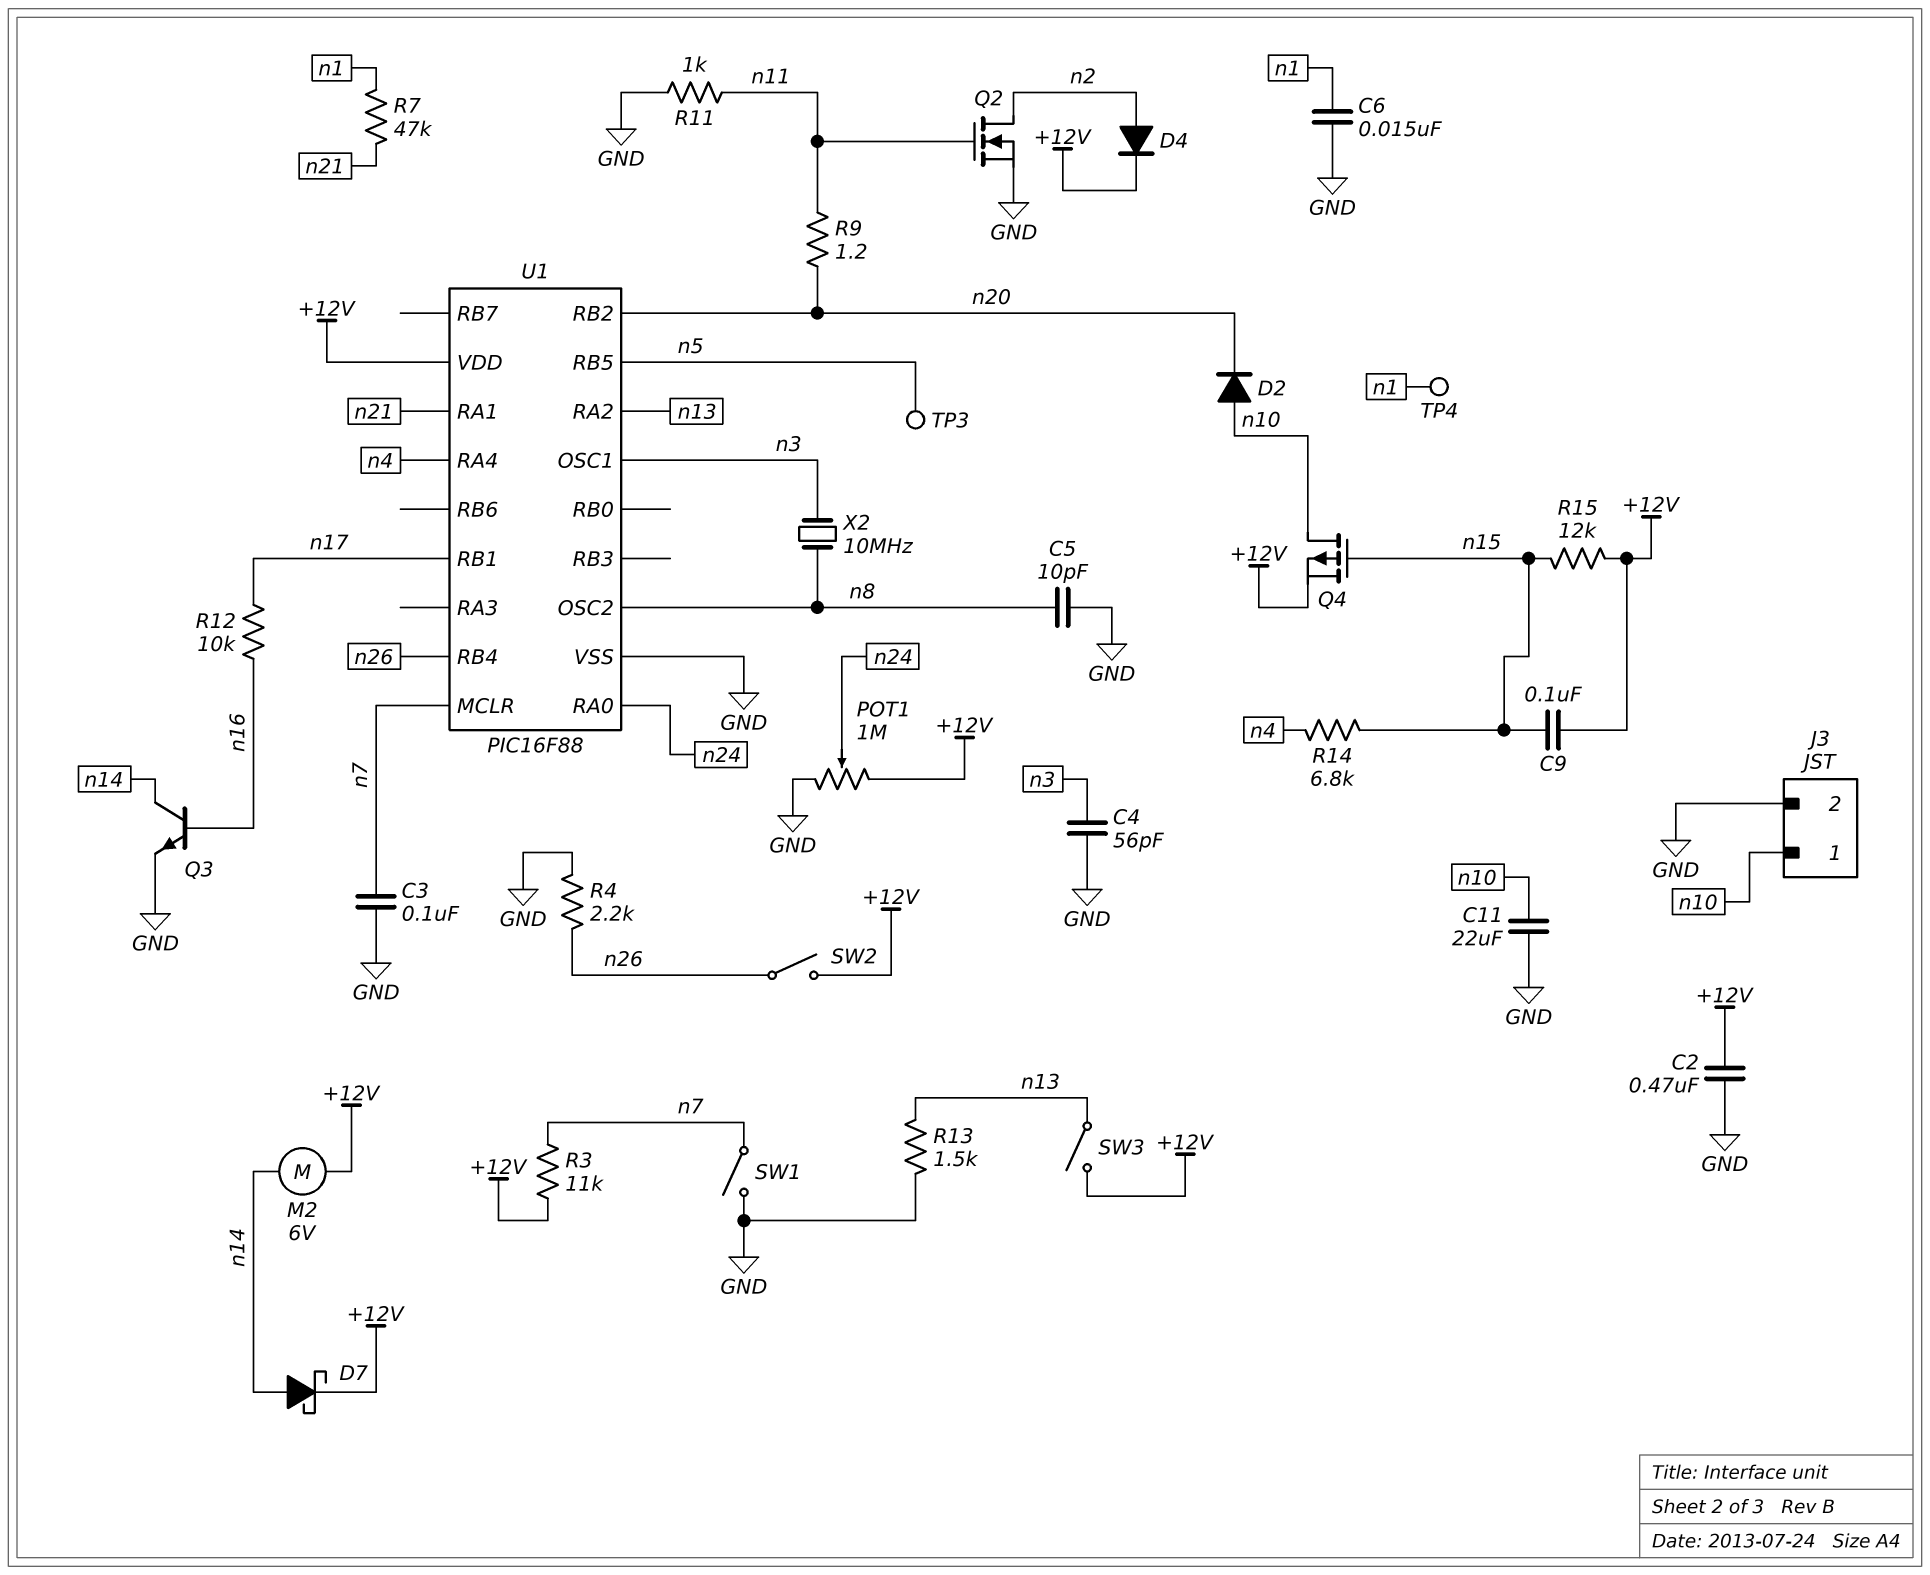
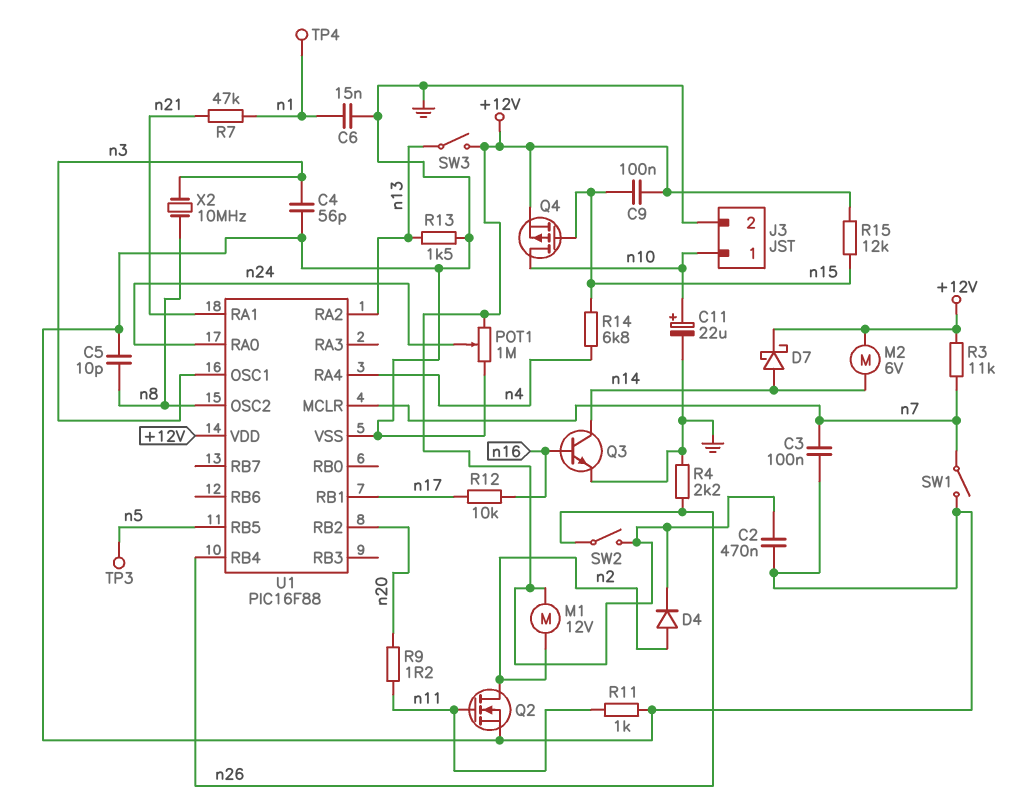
C11: 22uF (GND, n10) -> 22uF (plus n10, minus GND)
D2: diode (A n10, K n20) -> none
M1: none -> motor 12V (+12V, n2)

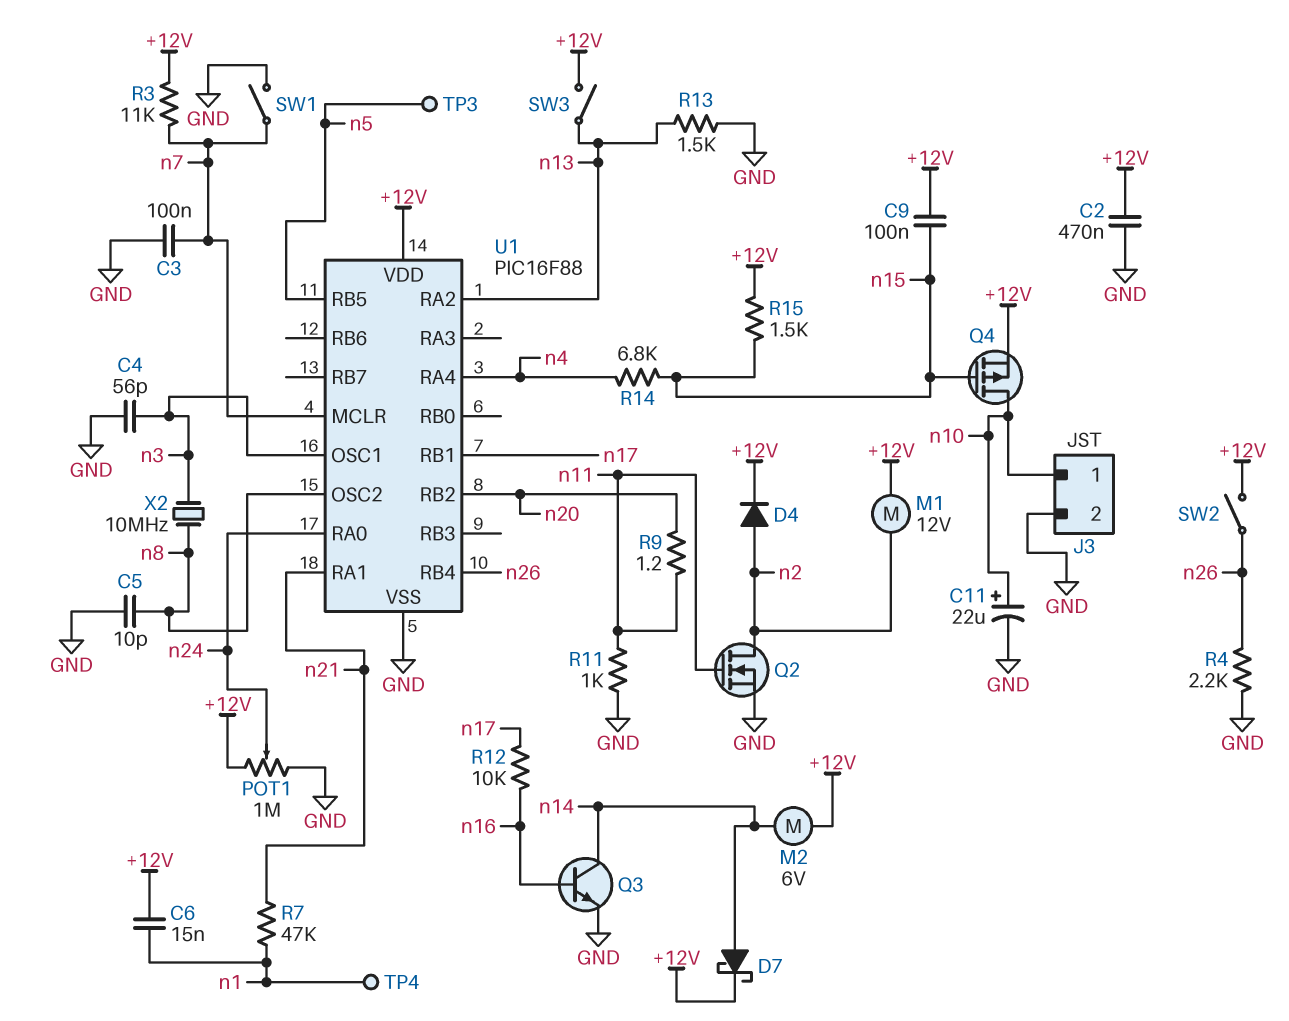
C6: 15nF (GND, n1) -> 15nF (+12V, n1)
R15: 12k (+12V, n15) -> 1.5k (+12V, n15)

